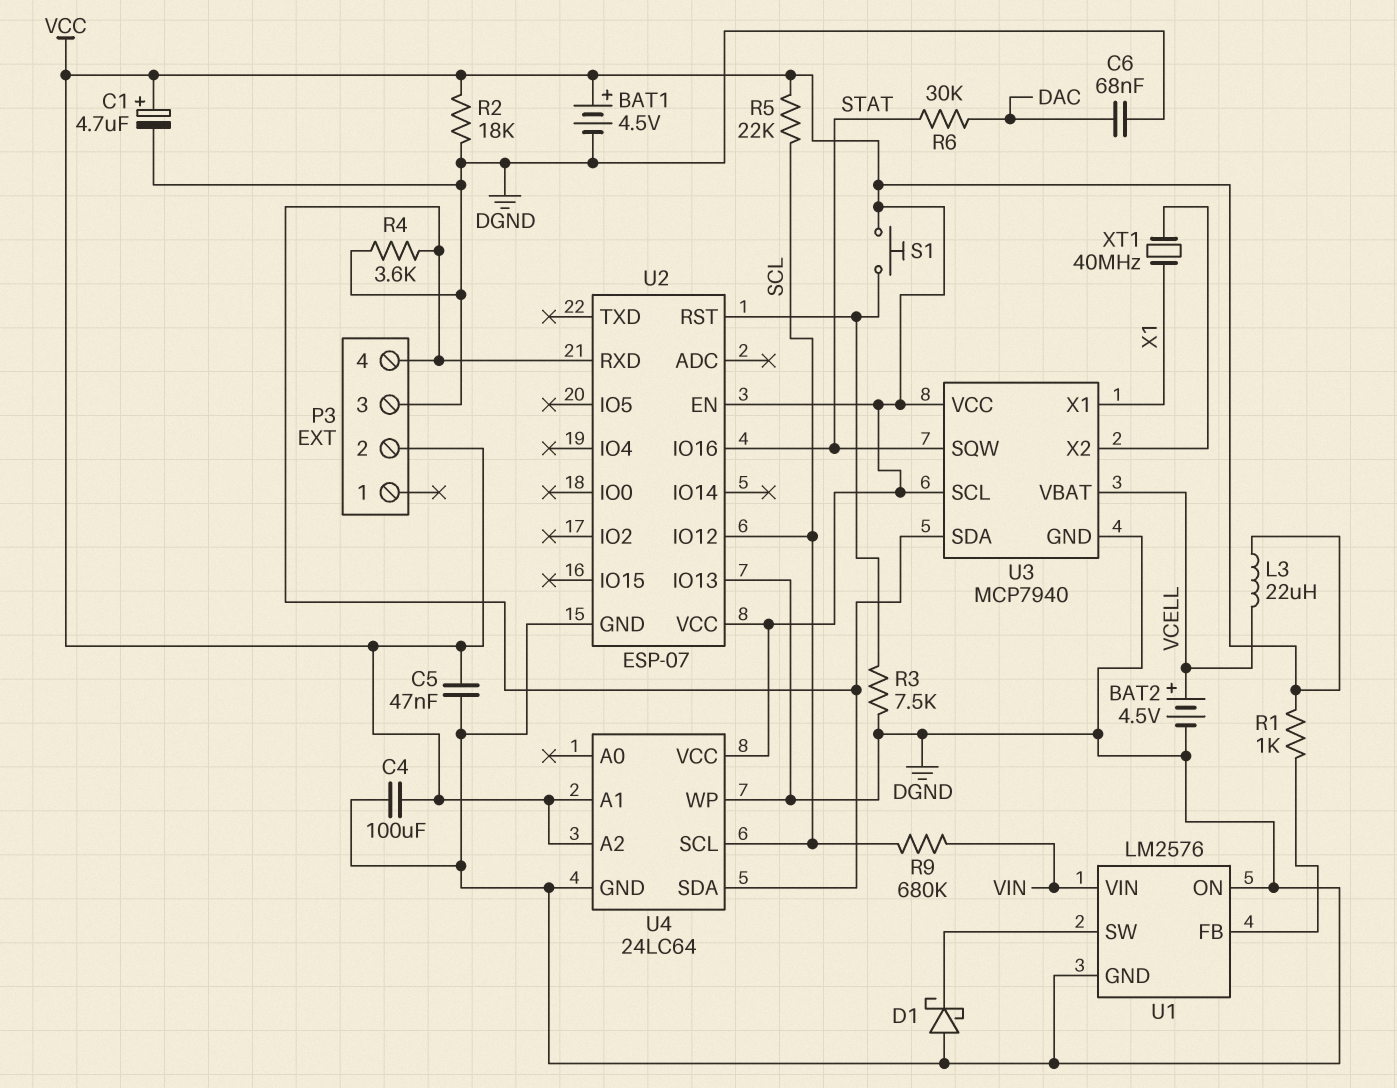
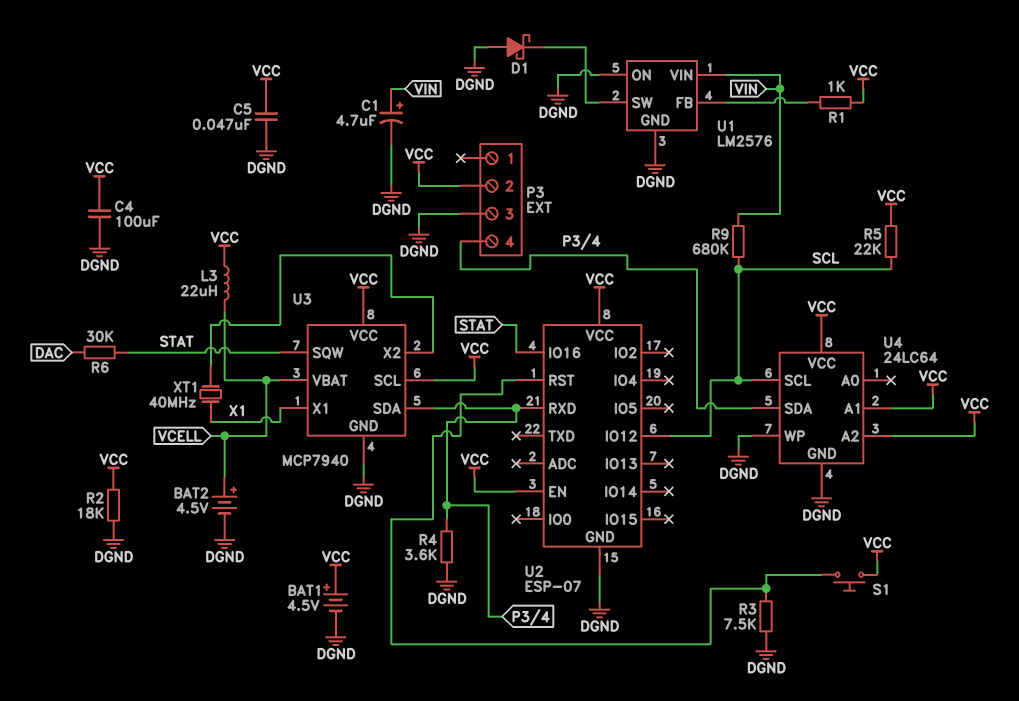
C1: 4.7uF (plus VCC, minus DGND) -> 4.7uF (plus VIN, minus DGND)
C6: 68nF (DAC, DGND) -> none
U2 pin IO13: DGND -> none

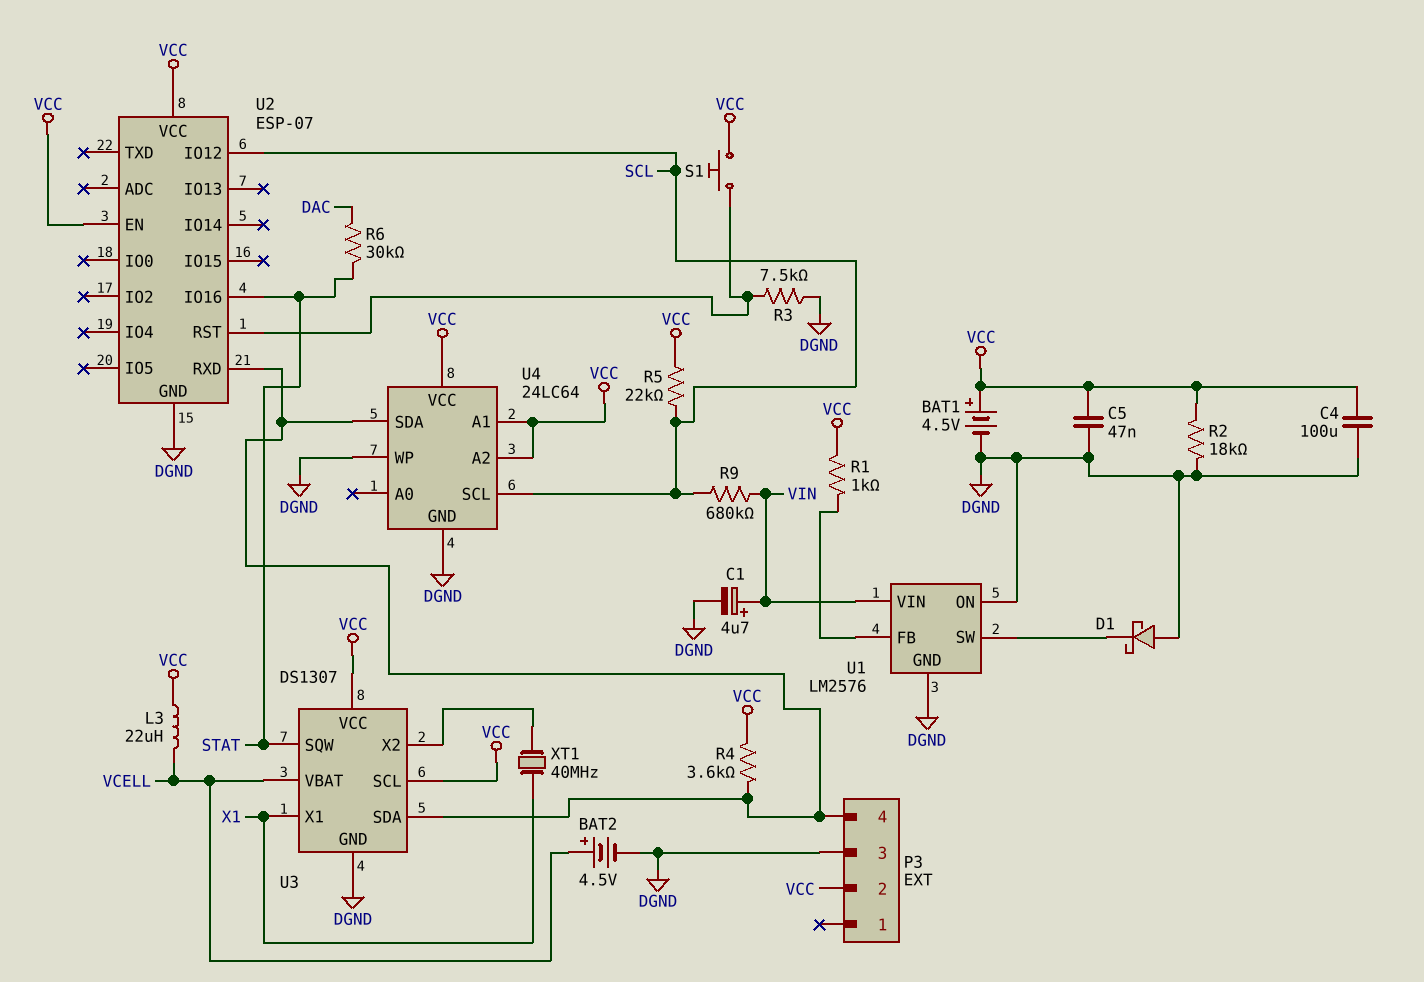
R4: 3.6k (DGND, P3/4) -> 3.6k (P3/4, VCC)
U3: MCP7940 -> DS1307

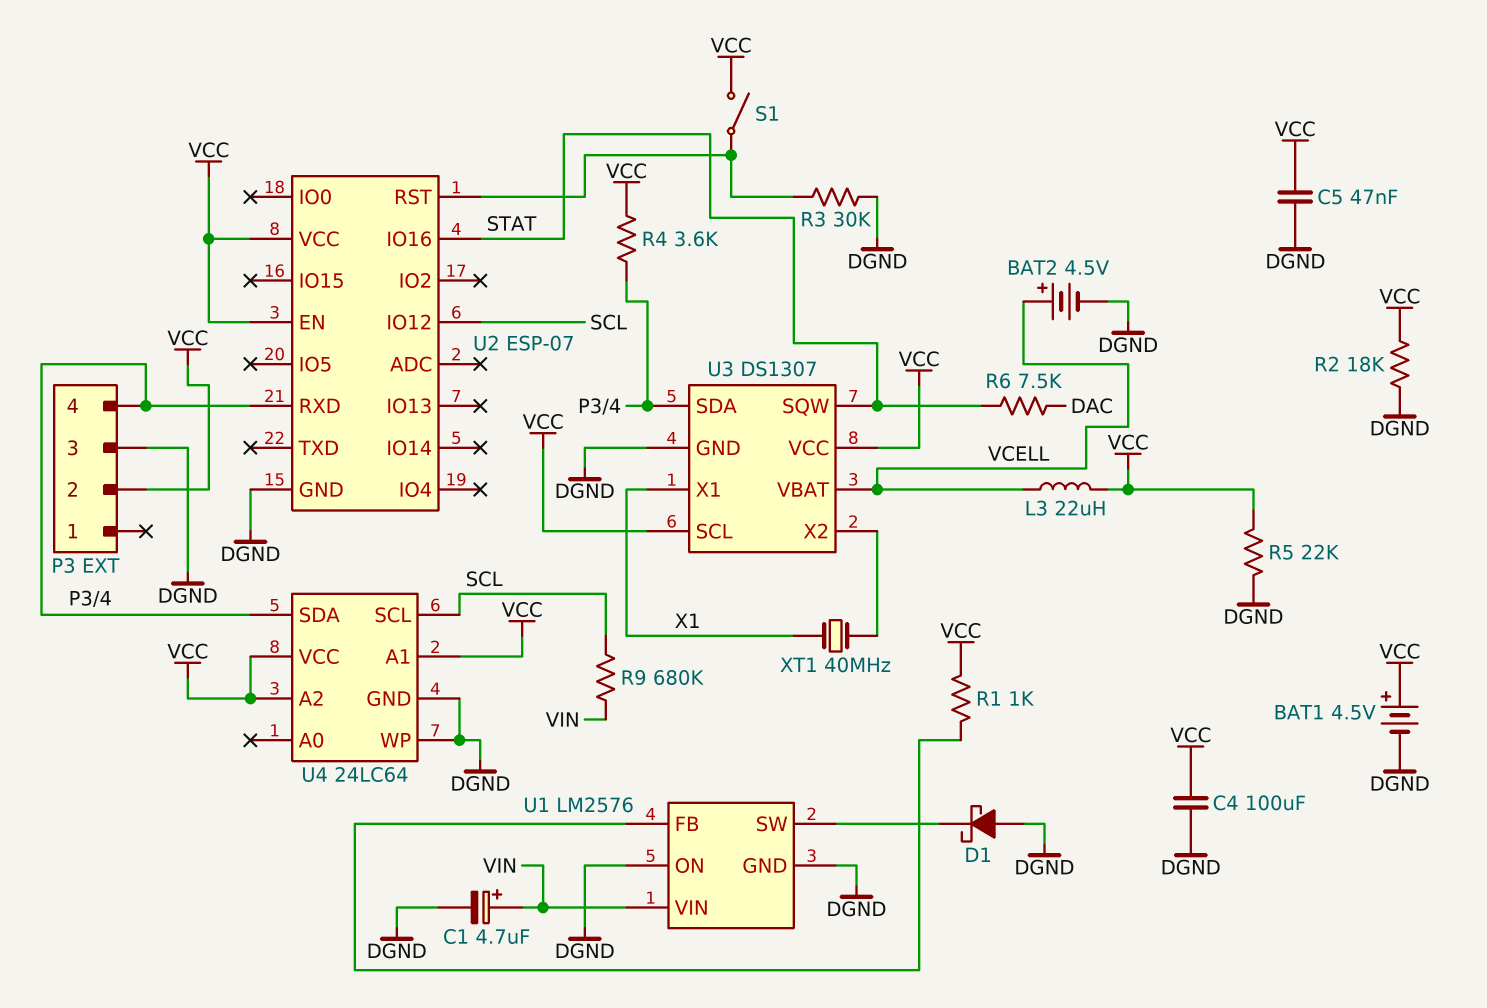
R3: 7.5k (DGND, U2/RST) -> 30k (DGND, U2/RST)
R5: 22k (SCL, VCC) -> 22k (DGND, VCC)
R6: 30k (DAC, STAT) -> 7.5k (DAC, STAT)
S1: button (U2/RST, VCC) -> switch (U2/RST, VCC)

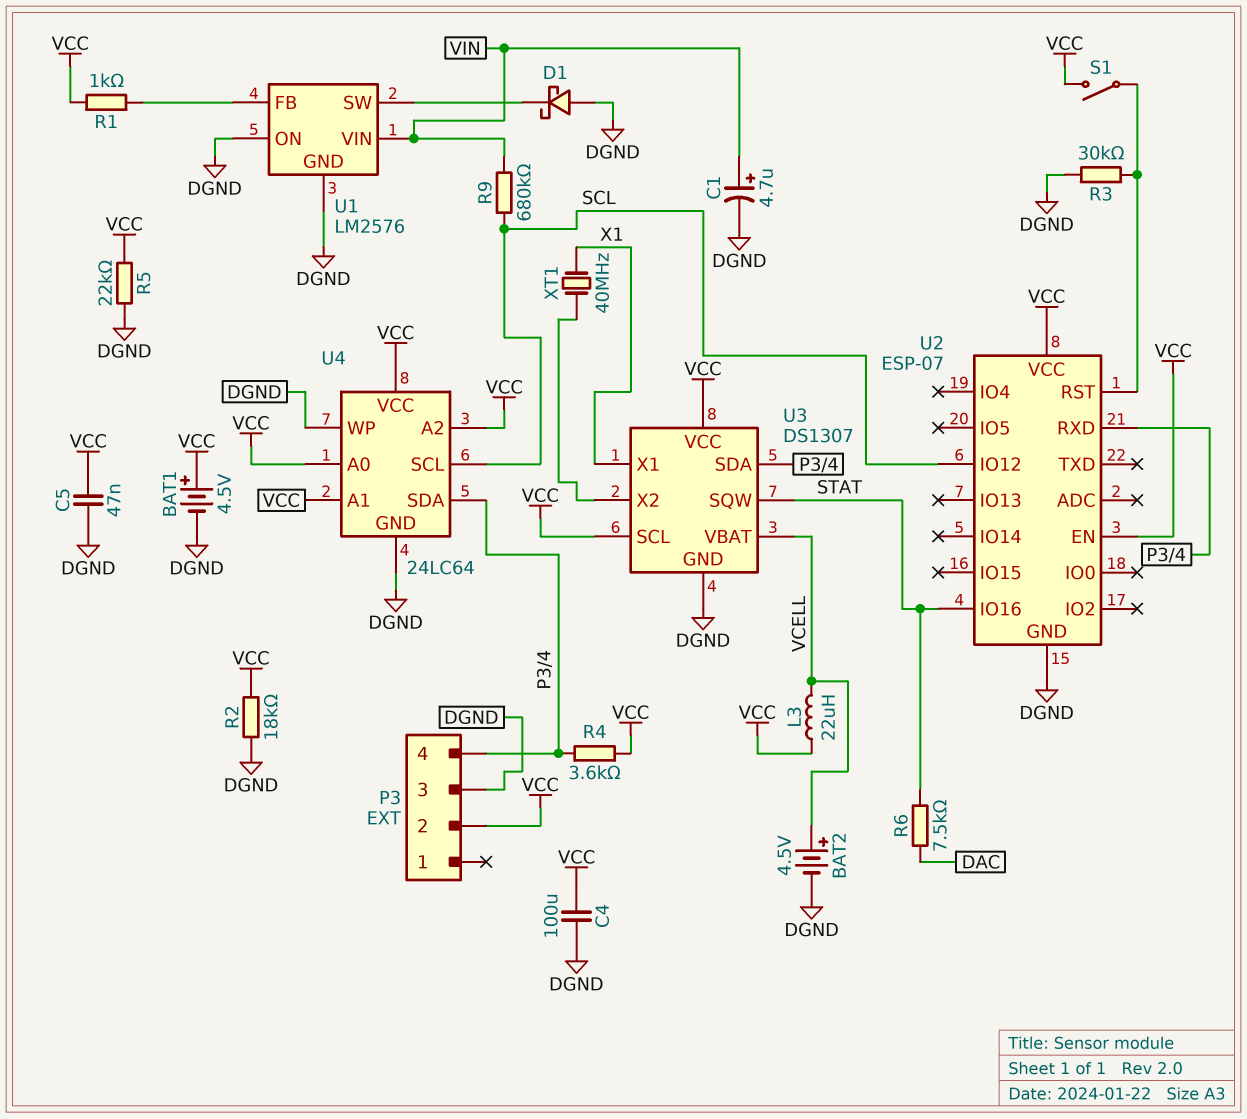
U4 pin A0: none -> VCC

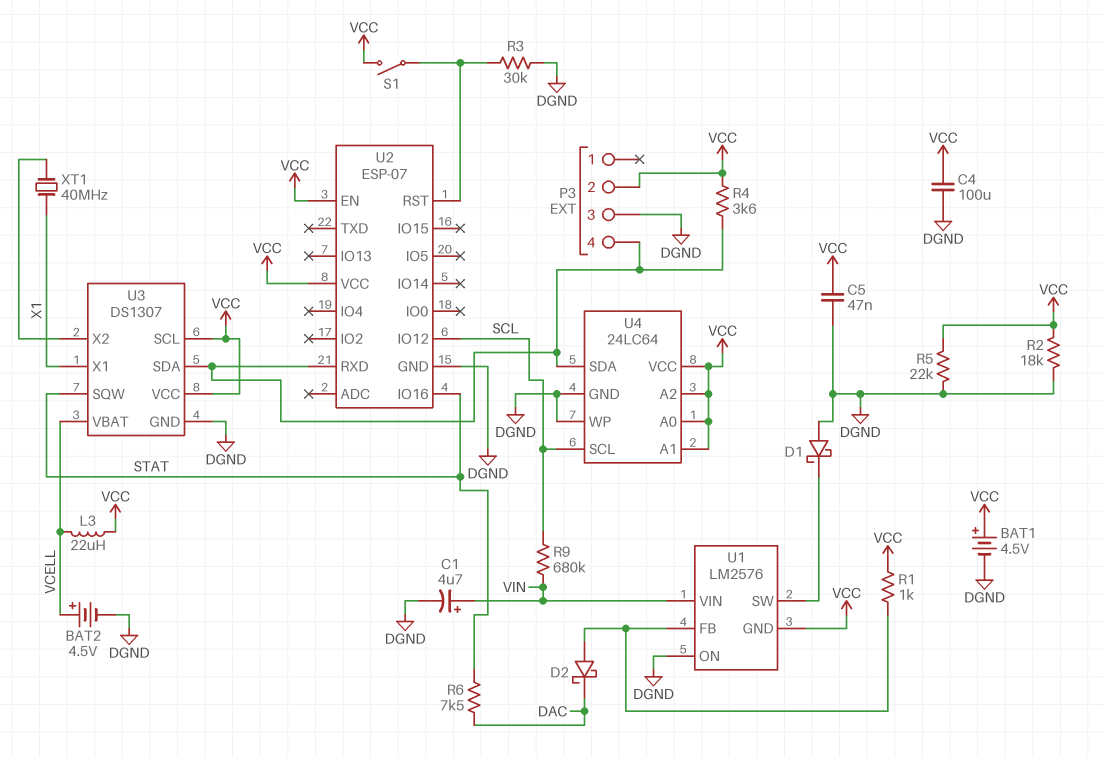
D2: none -> schottky (A U1/FB, K DAC)
U1 pin GND: DGND -> VCC

